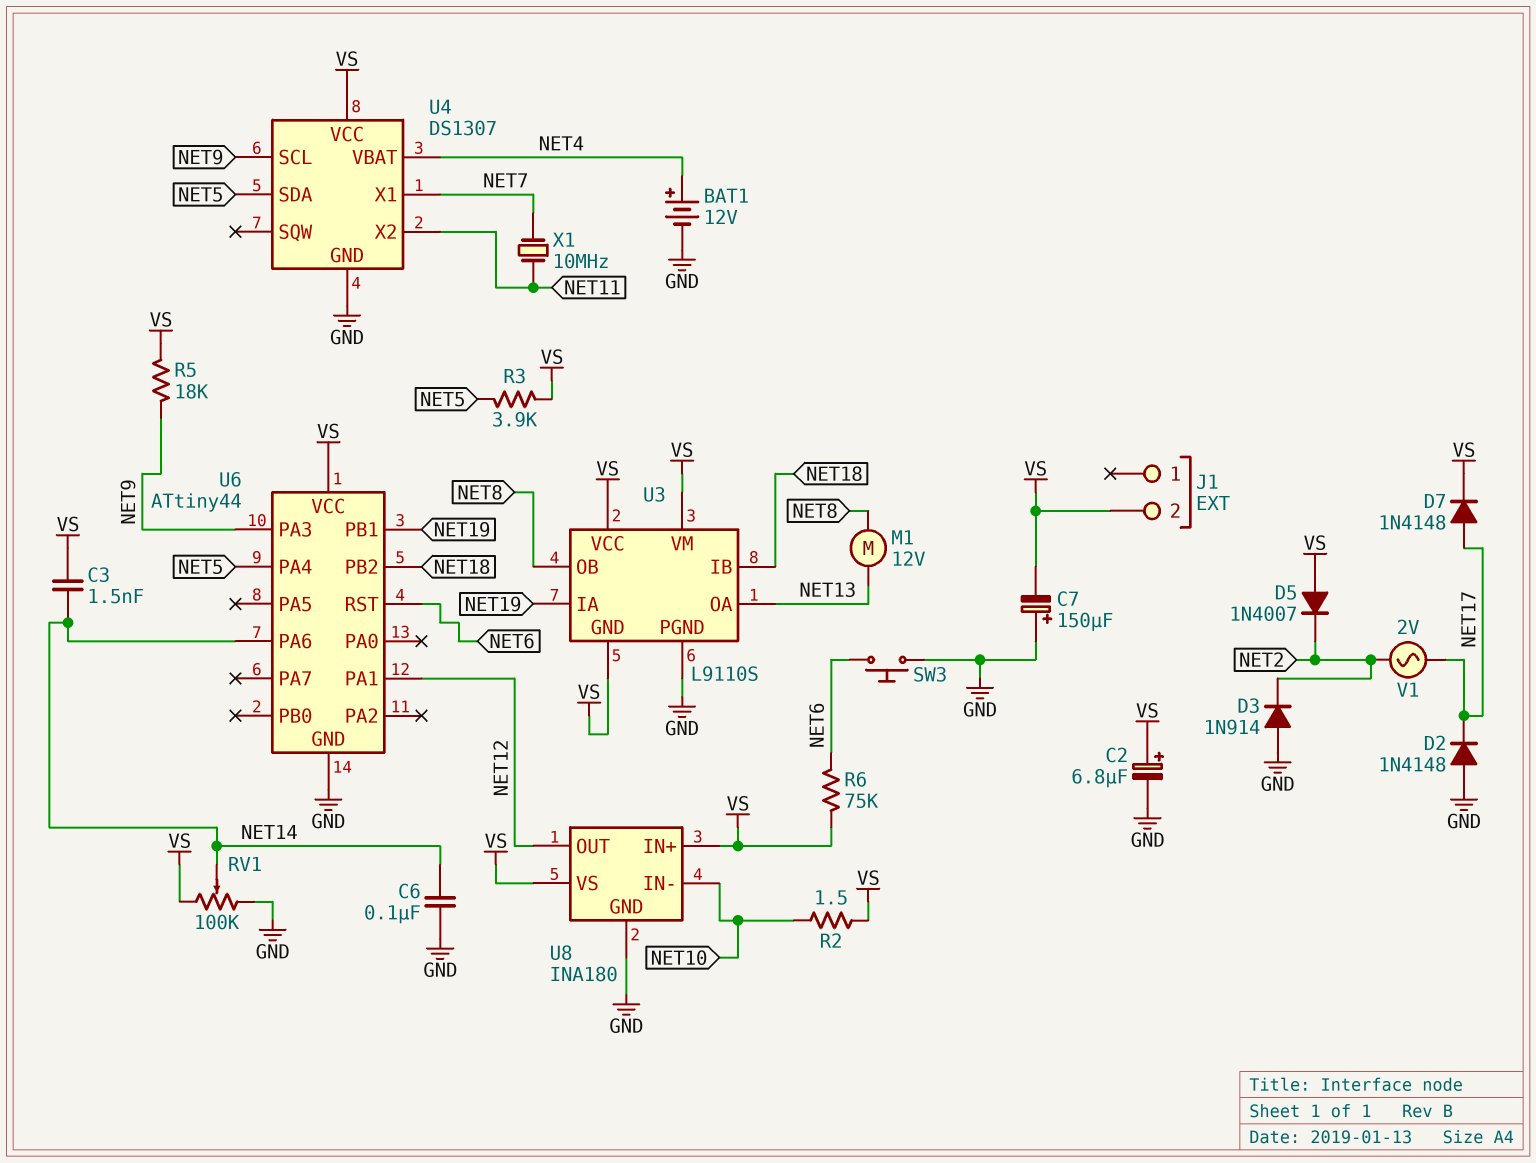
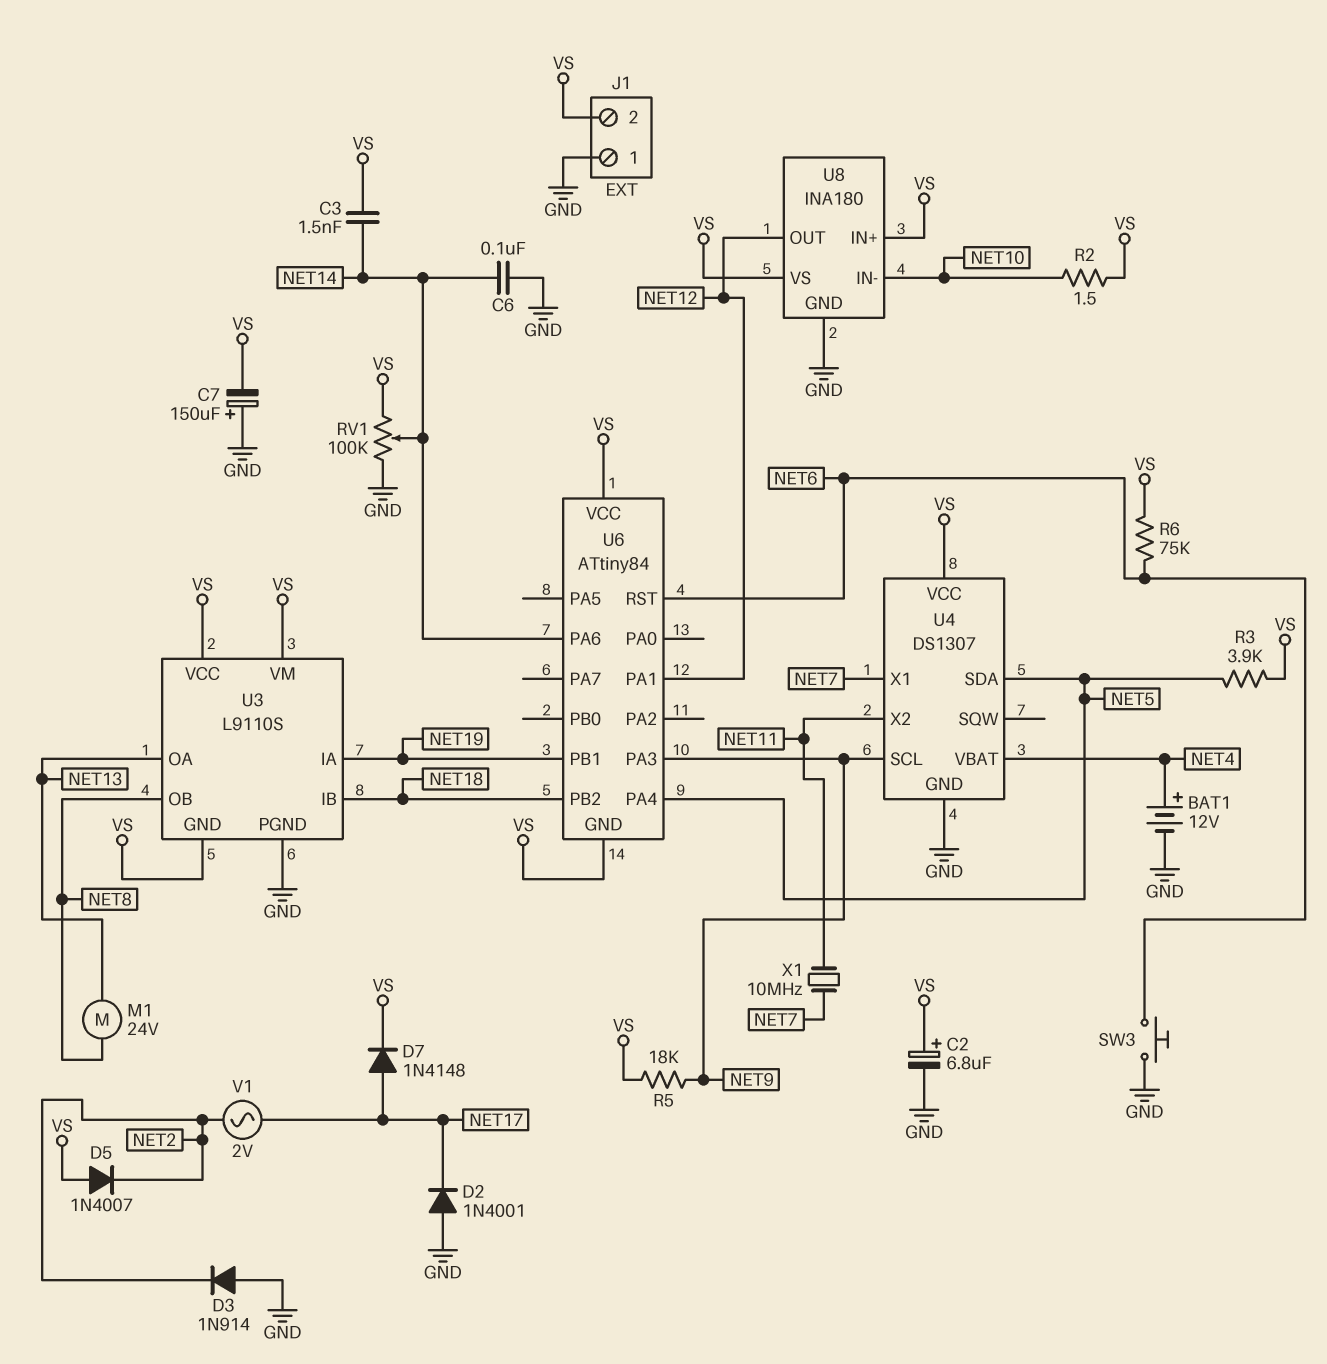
D2: diode 1N4148 (A GND, K NET17) -> diode 1N4001 (A GND, K NET17)
J1 pin 1: none -> GND
M1: motor 12V (NET8, NET13) -> motor 24V (NET8, NET13)
U6: ATtiny44 -> ATtiny84
U6 pin GND: GND -> VS

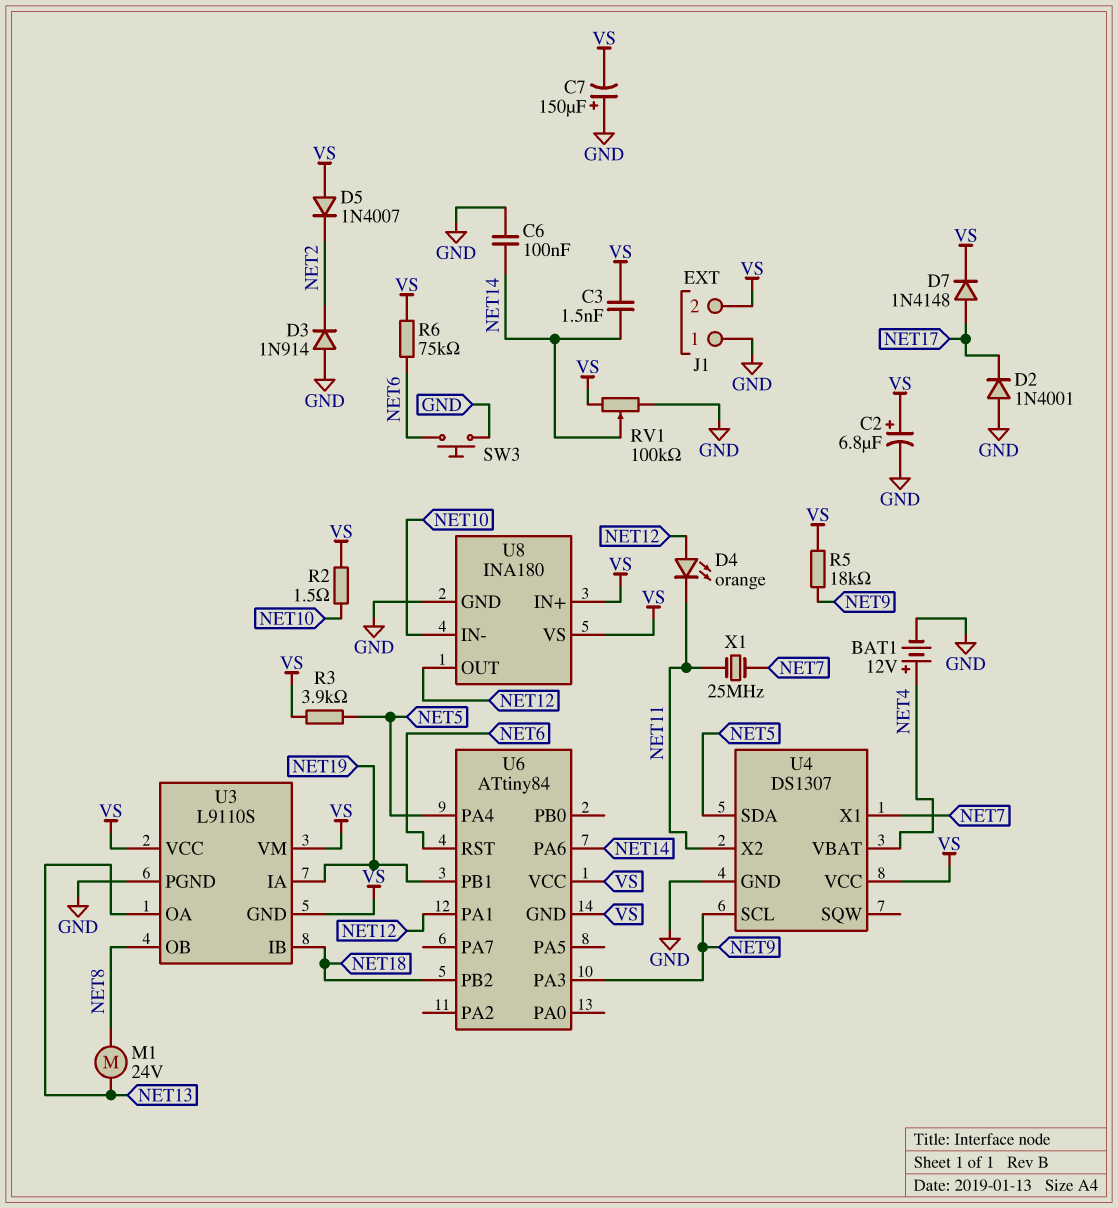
D4: none -> LED orange (A NET12, K NET11)
V1: AC 2V (NET2, NET17) -> none
X1: 10MHz (NET7, NET11) -> 25MHz (NET7, NET11)

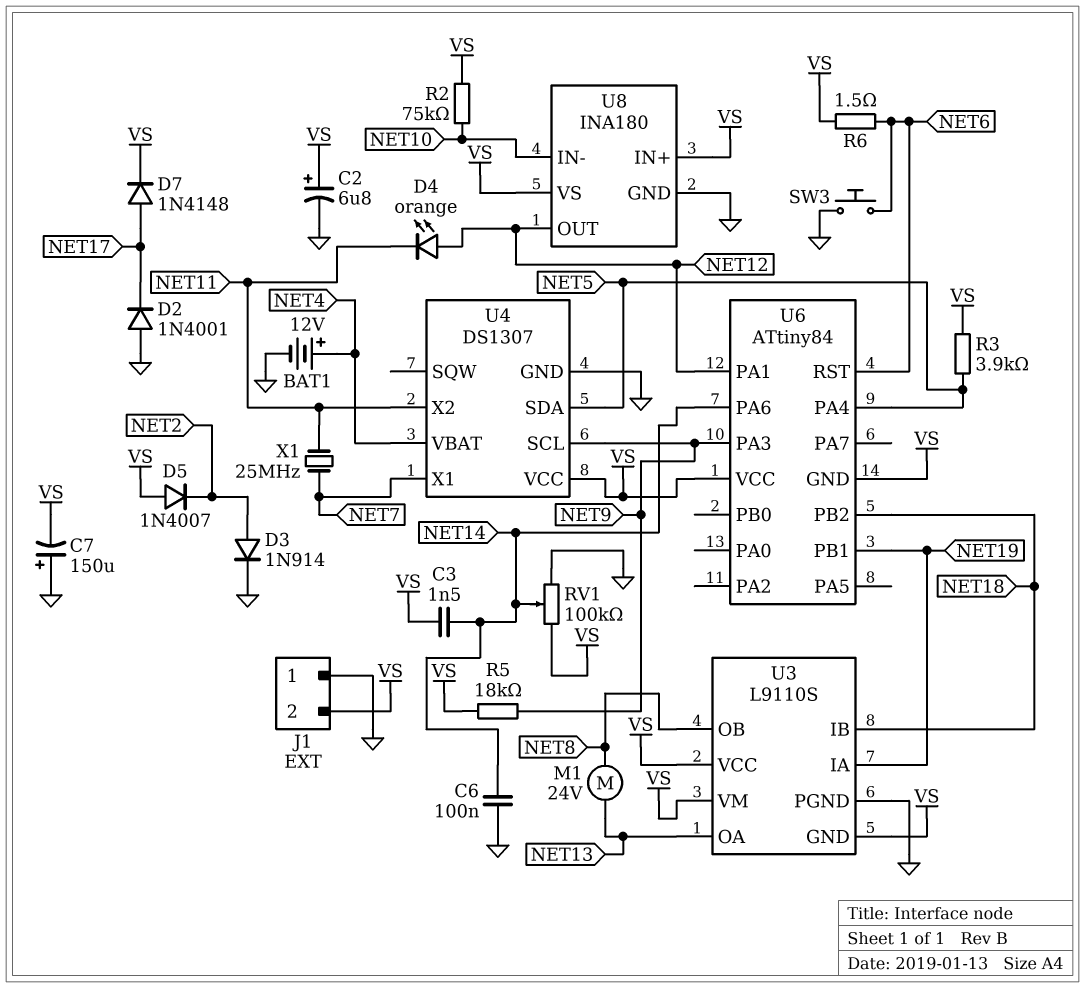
D3: diode 1N914 (A GND, K NET2) -> diode 1N914 (A NET2, K GND)
R2: 1.5 (NET10, VS) -> 75k (NET10, VS)
R6: 75k (NET6, VS) -> 1.5 (NET6, VS)

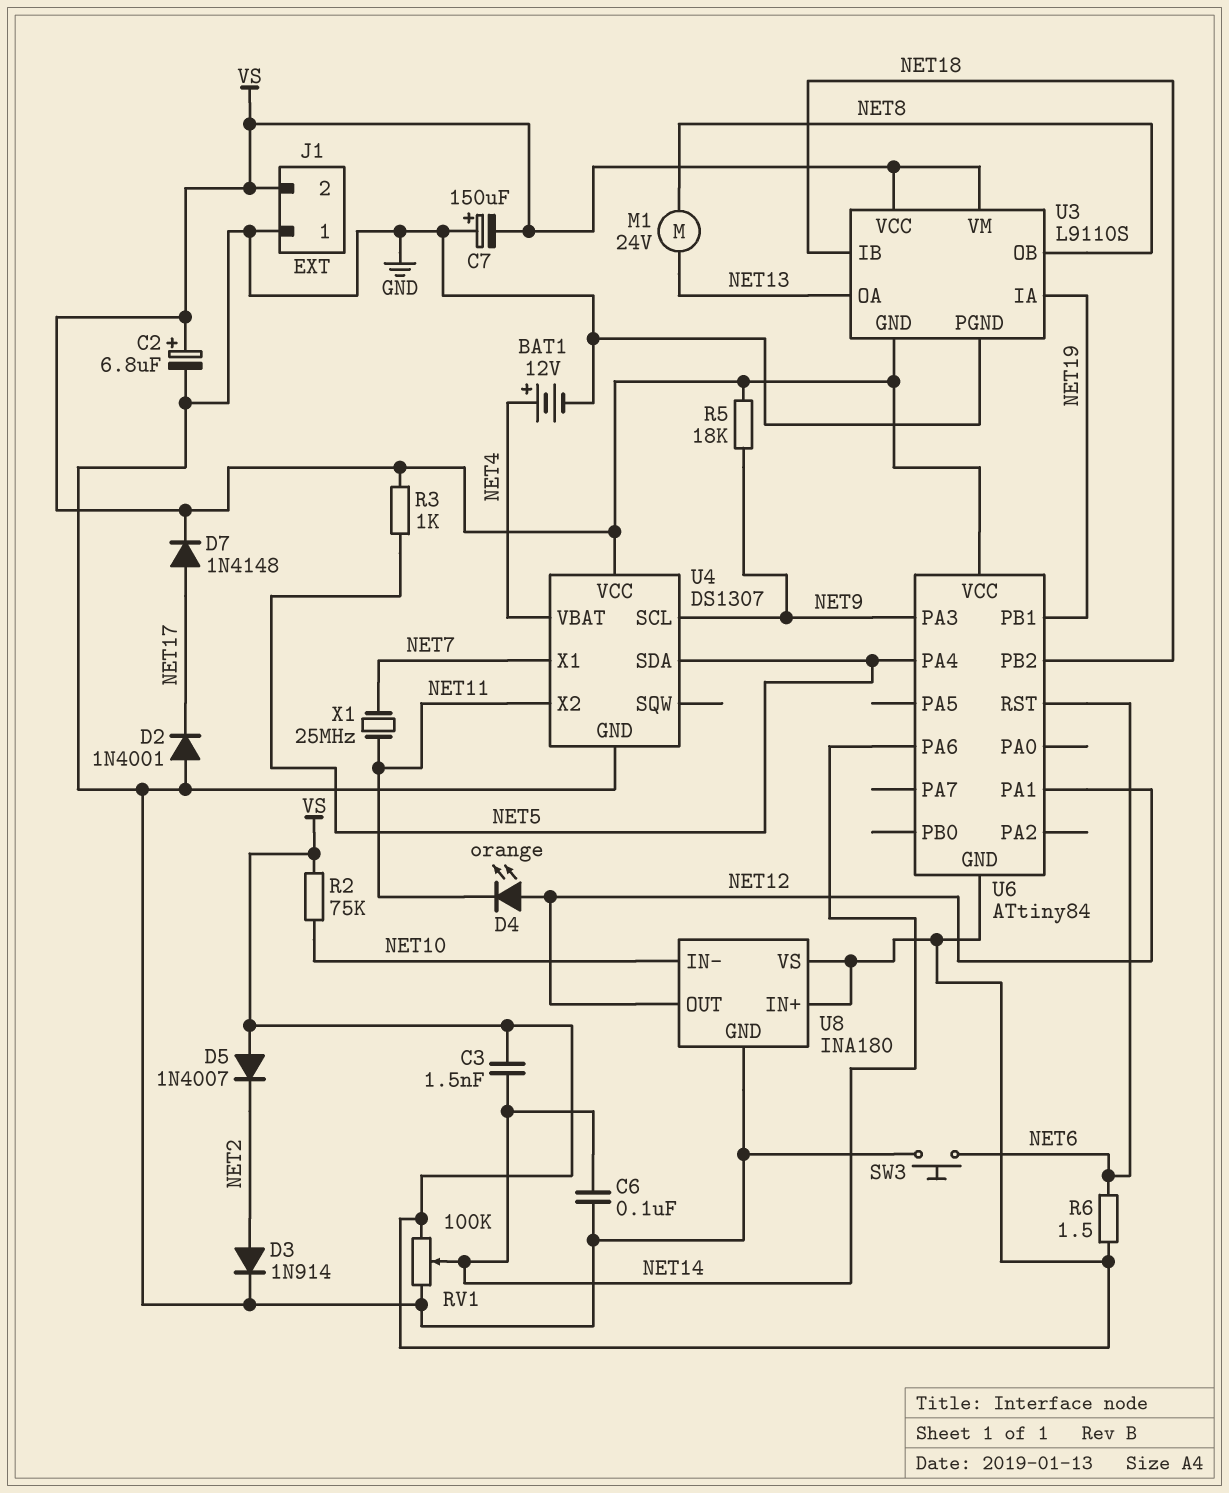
R3: 3.9k (NET5, VS) -> 1k (NET5, VS)

